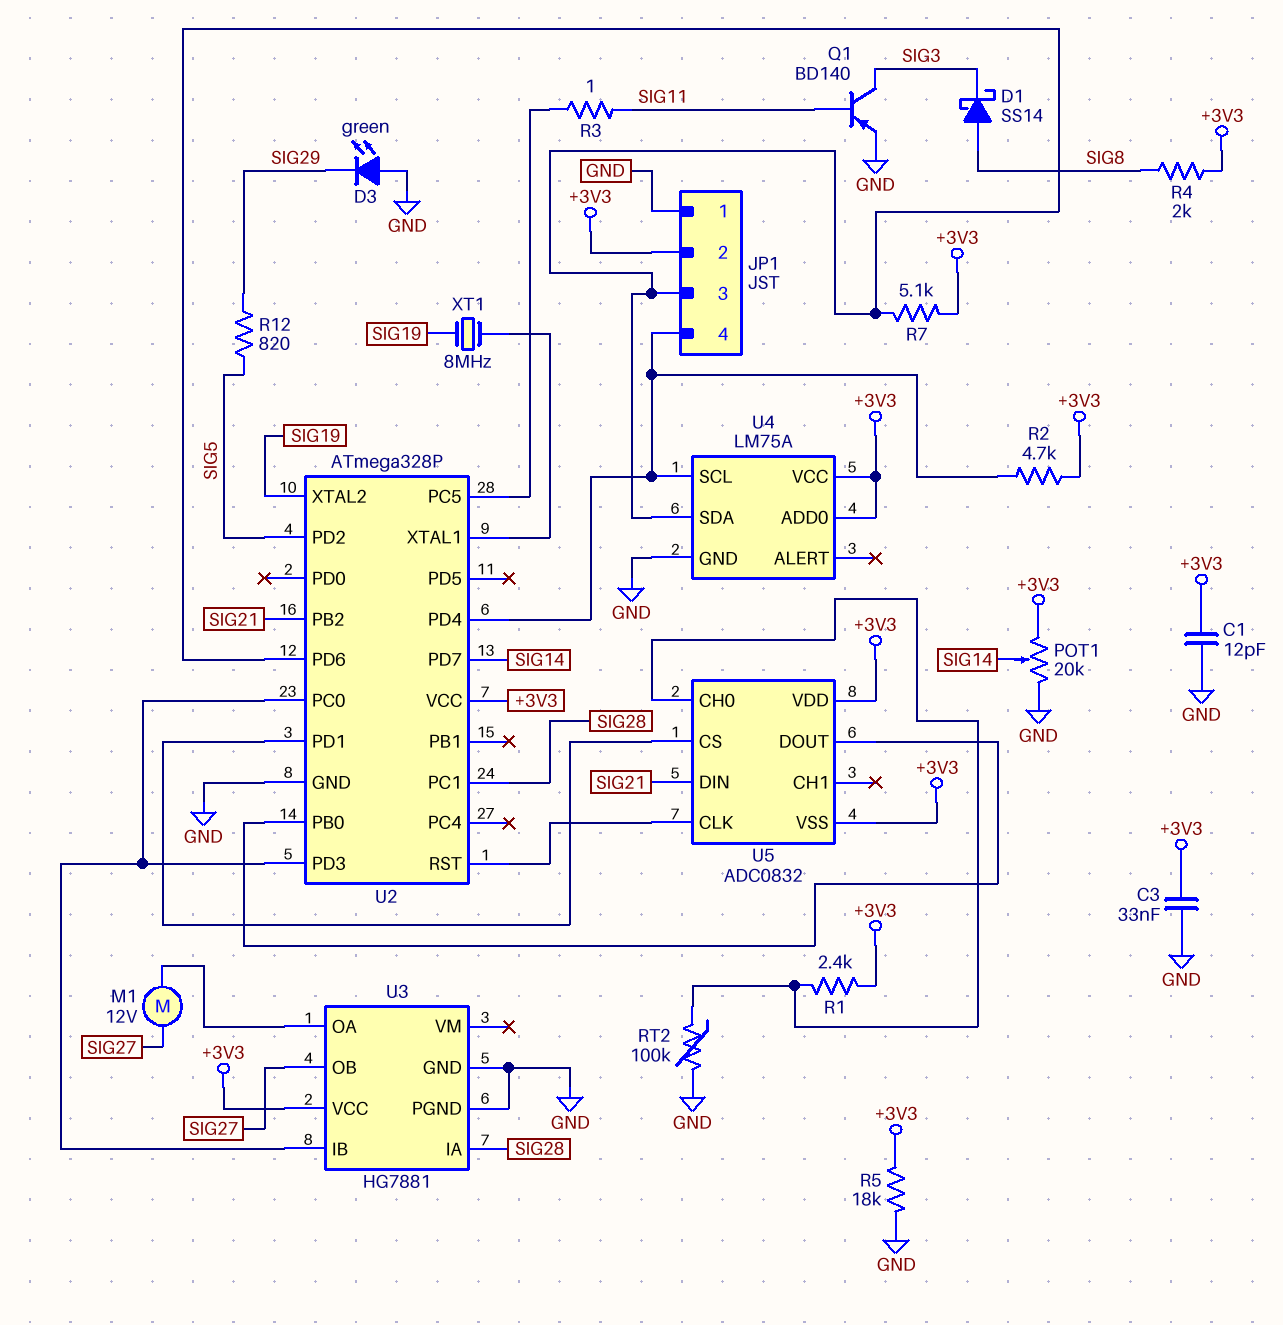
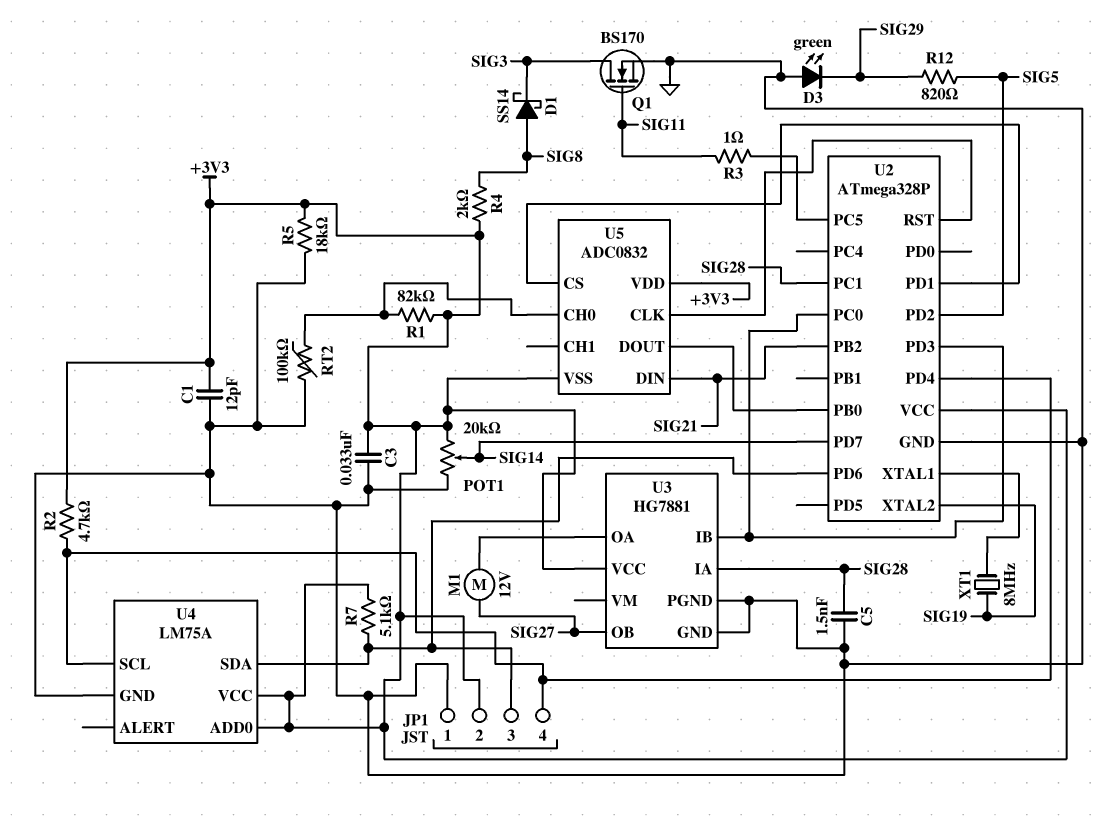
C5: none -> 1.5nF (GND, SIG28)
Q1: PNP BD140 (B SIG11, C SIG3, E GND) -> NMOS BS170 (G SIG11, D SIG3, S GND)
R1: 2.4k (+3V3, U5/CH0) -> 82k (+3V3, U5/CH0)

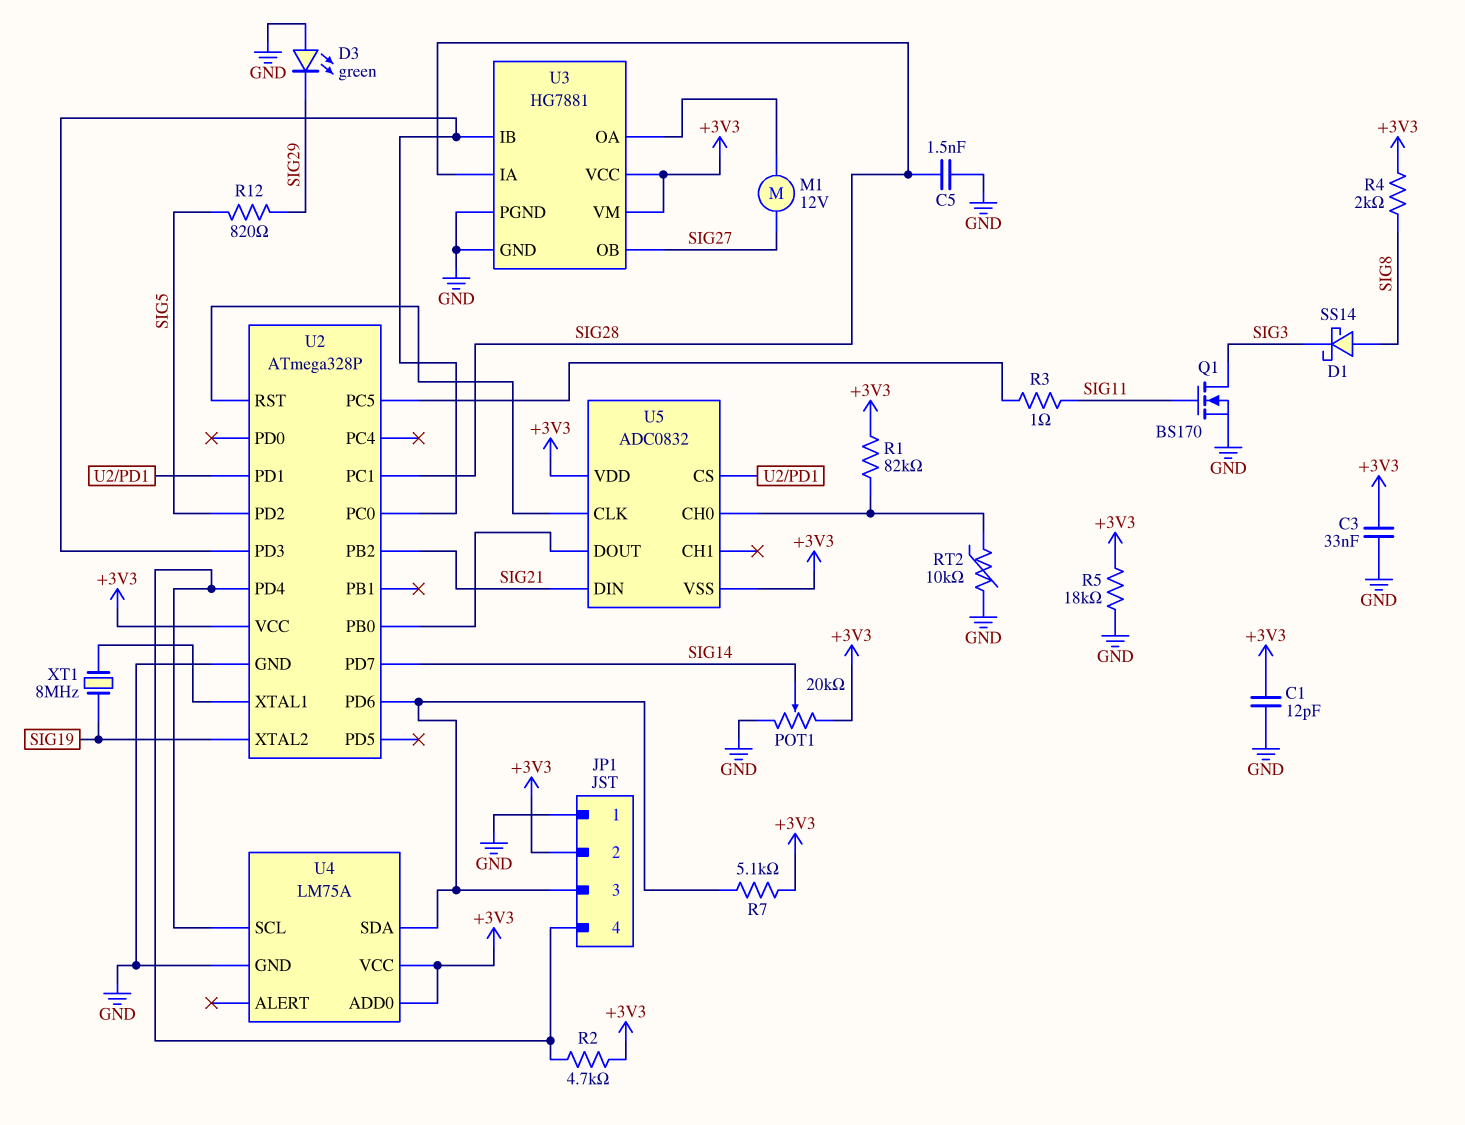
RT2: 100k (GND, U5/CH0) -> 10k (GND, U5/CH0)
U3 pin VM: none -> +3V3

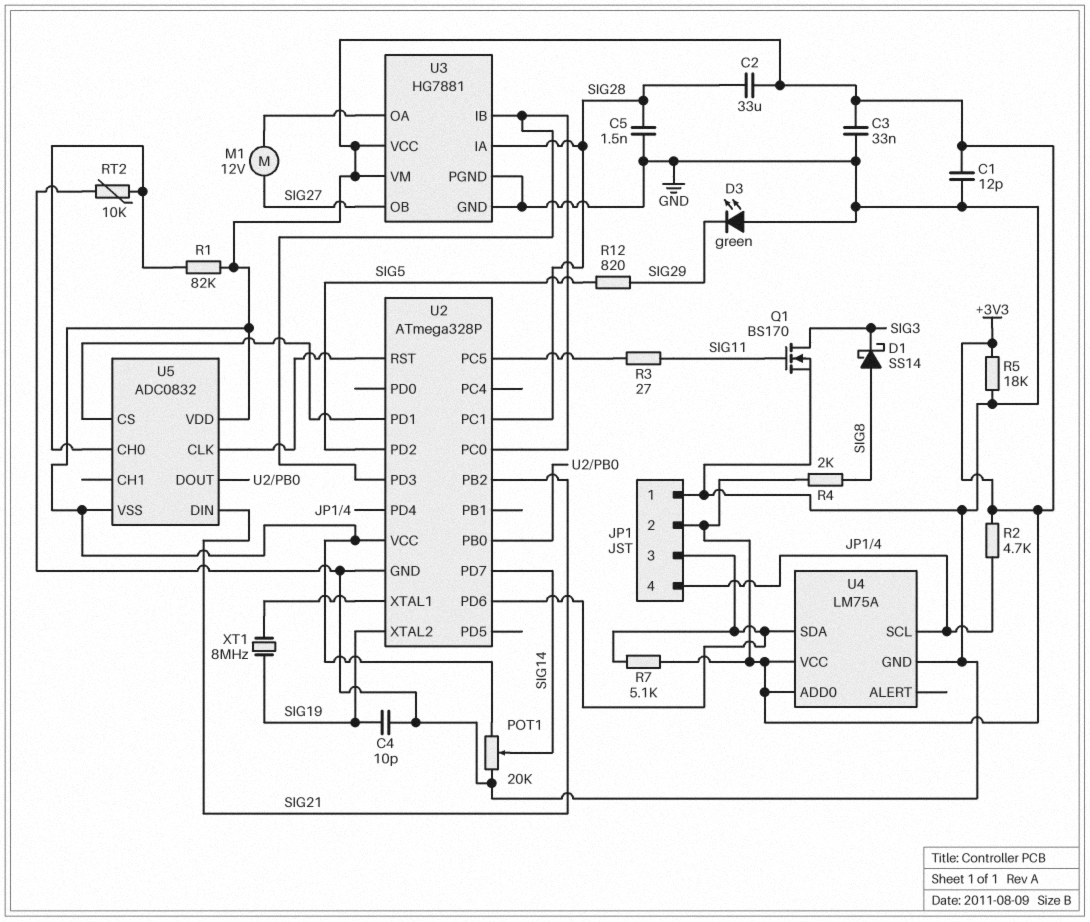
C2: none -> 33uF (+3V3, SIG28)
C4: none -> 10pF (GND, SIG19)
R3: 1 (SIG11, U2/PC5) -> 27 (SIG11, U2/PC5)

